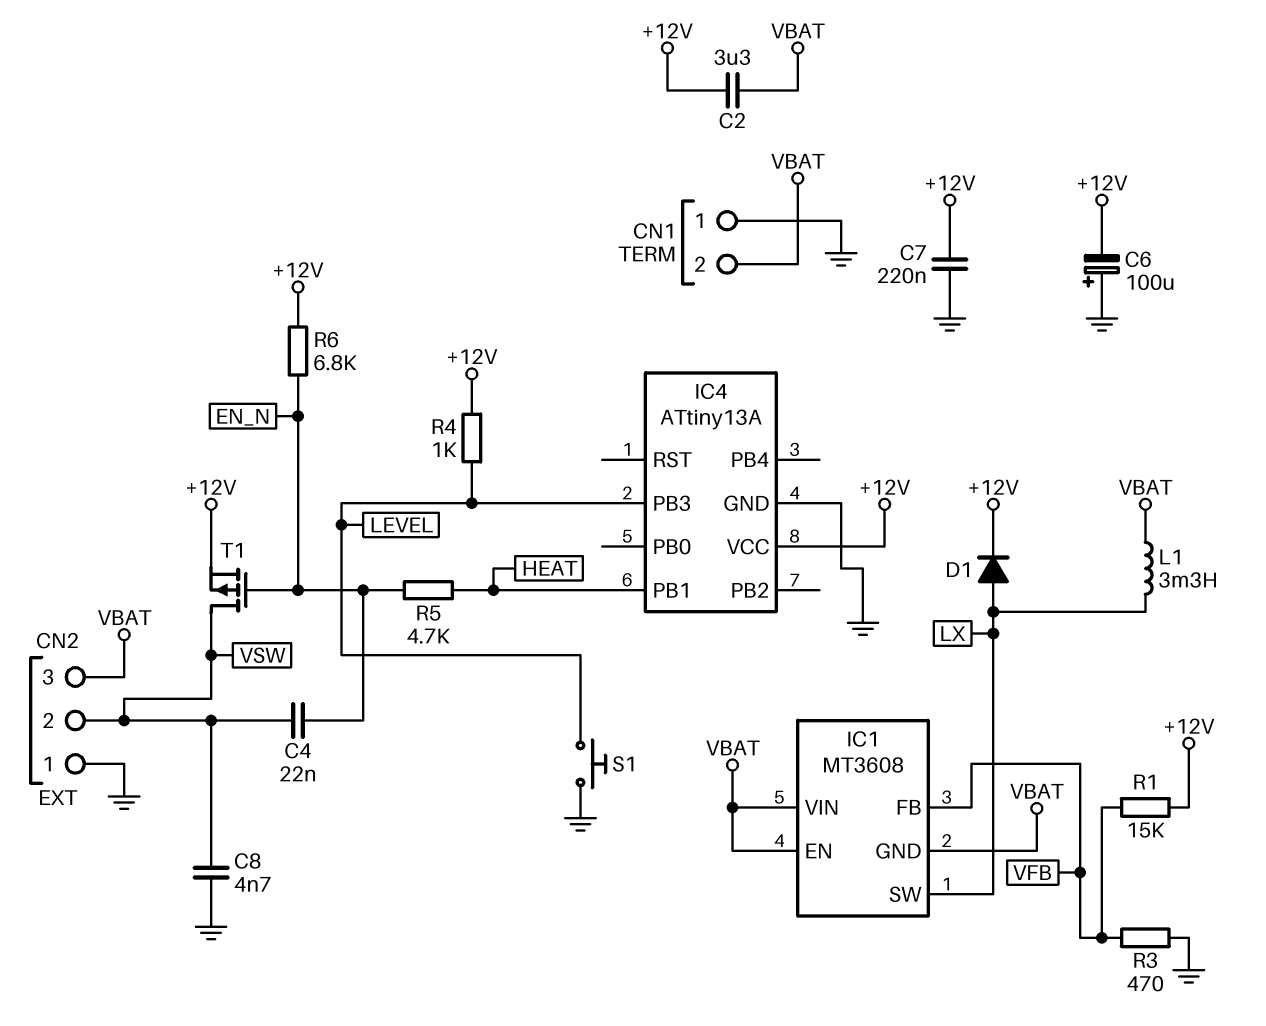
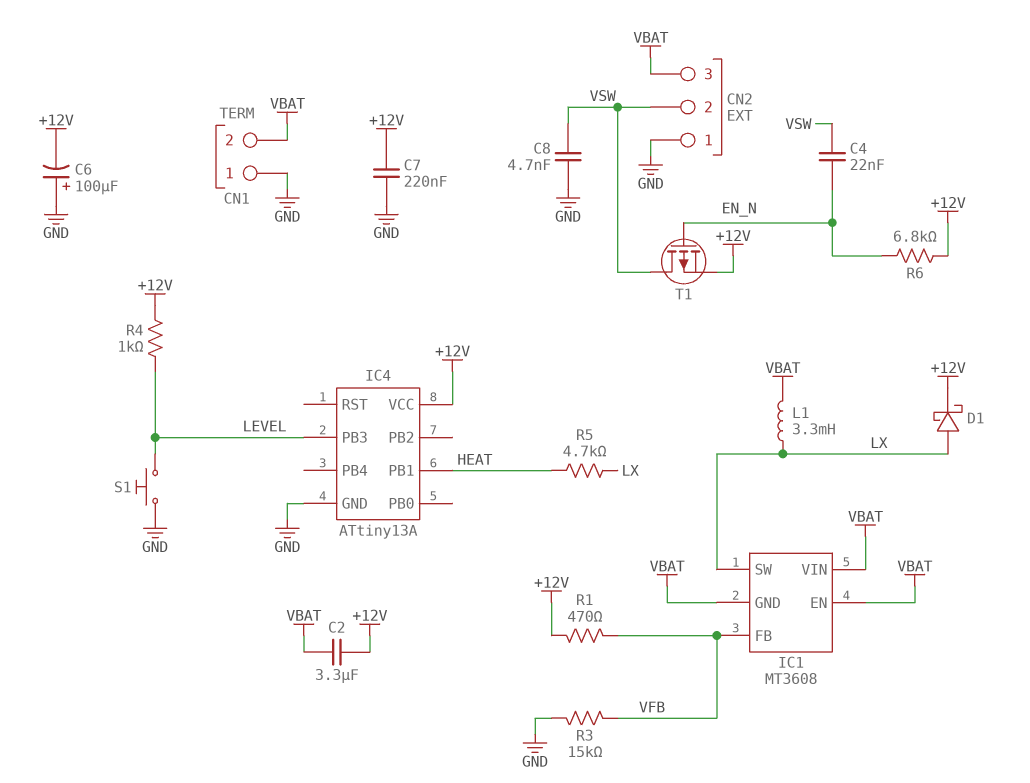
D1: diode (A LX, K +12V) -> schottky (A LX, K +12V)
R1: 15k (+12V, VFB) -> 470 (+12V, VFB)
R3: 470 (GND, VFB) -> 15k (GND, VFB)
R5: 4.7k (EN_N, HEAT) -> 4.7k (HEAT, LX)

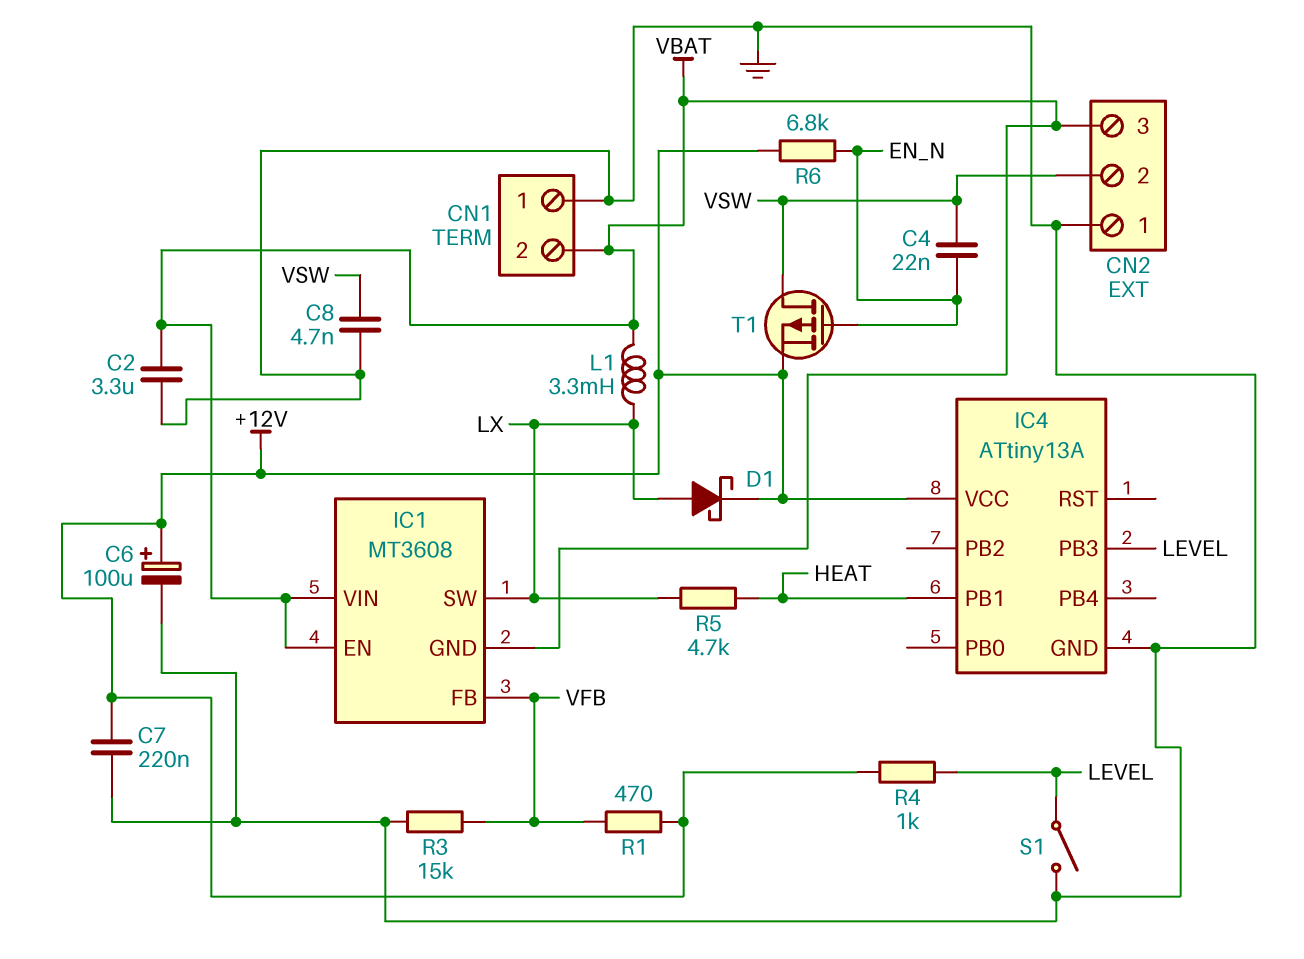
C2: 3.3uF (+12V, VBAT) -> 3.3uF (GND, VBAT)
C6: 100uF (plus GND, minus +12V) -> 100uF (plus +12V, minus GND)
S1: button (GND, LEVEL) -> switch (GND, LEVEL)

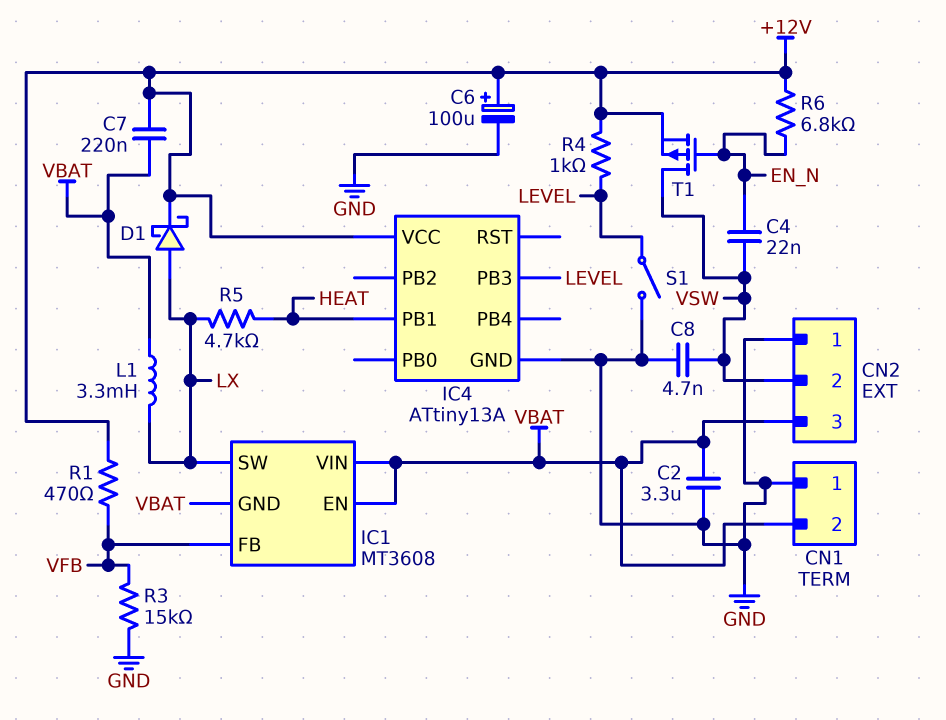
C7: 220nF (+12V, GND) -> 220nF (+12V, VBAT)

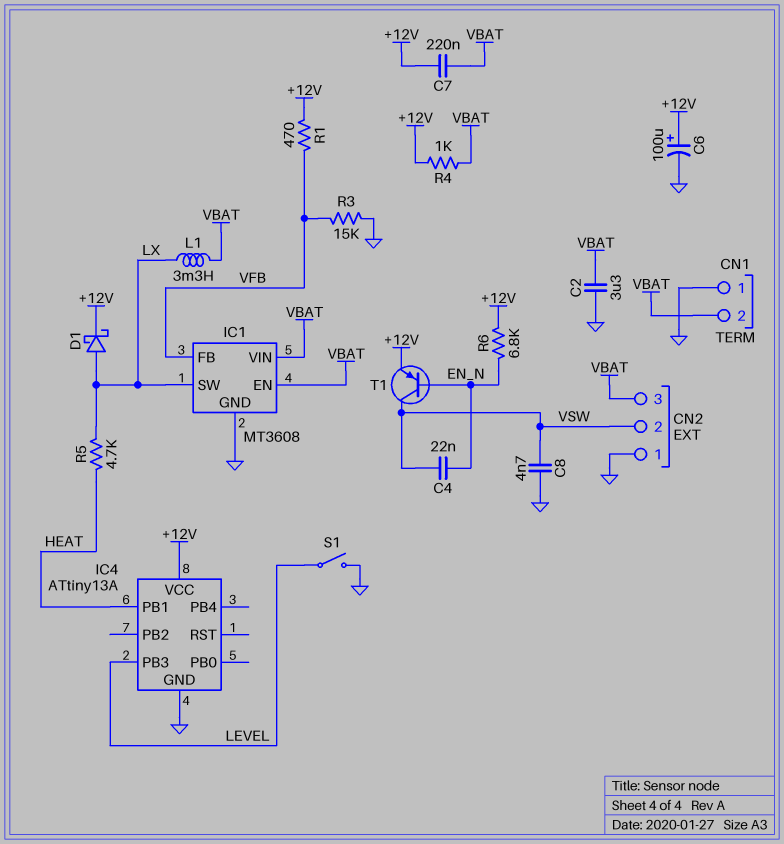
IC1 pin GND: VBAT -> GND
R4: 1k (+12V, LEVEL) -> 1k (+12V, VBAT)
T1: PMOS (G EN_N, D VSW, S +12V) -> PNP (B EN_N, C VSW, E +12V)

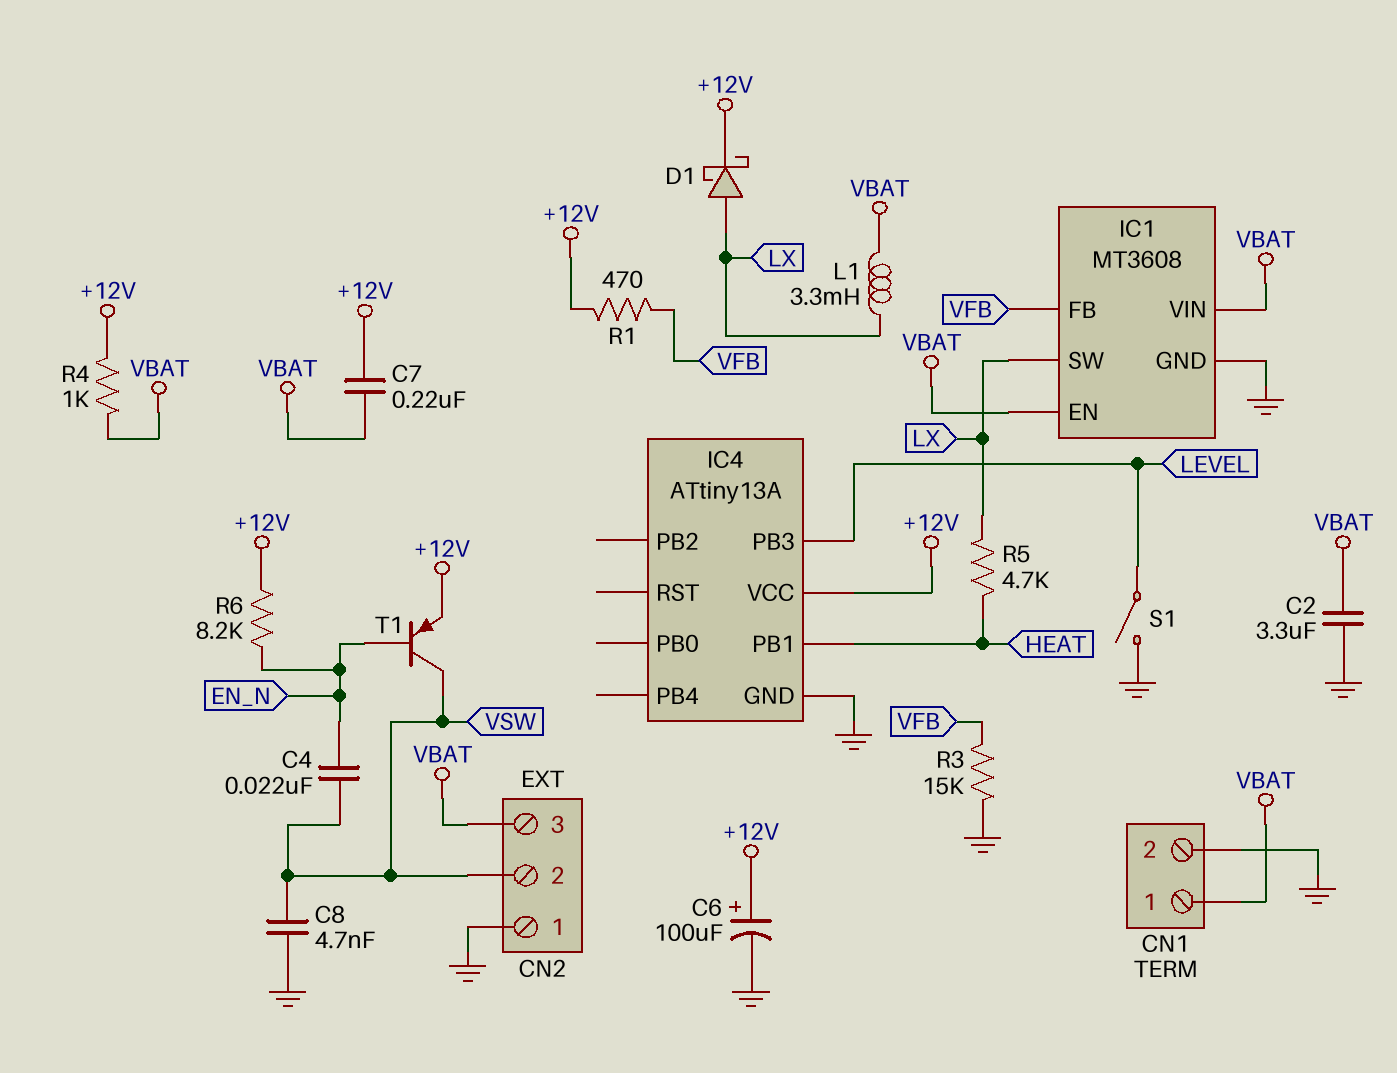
CN1 pin 1: GND -> VBAT
CN1 pin 2: VBAT -> GND
R6: 6.8k (+12V, EN_N) -> 8.2k (+12V, EN_N)

